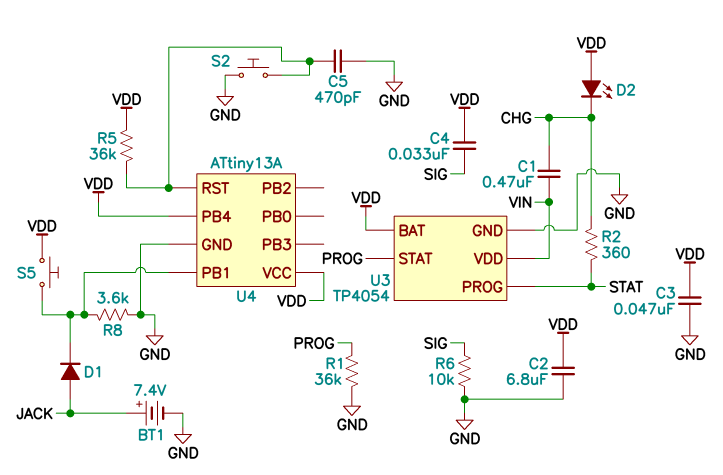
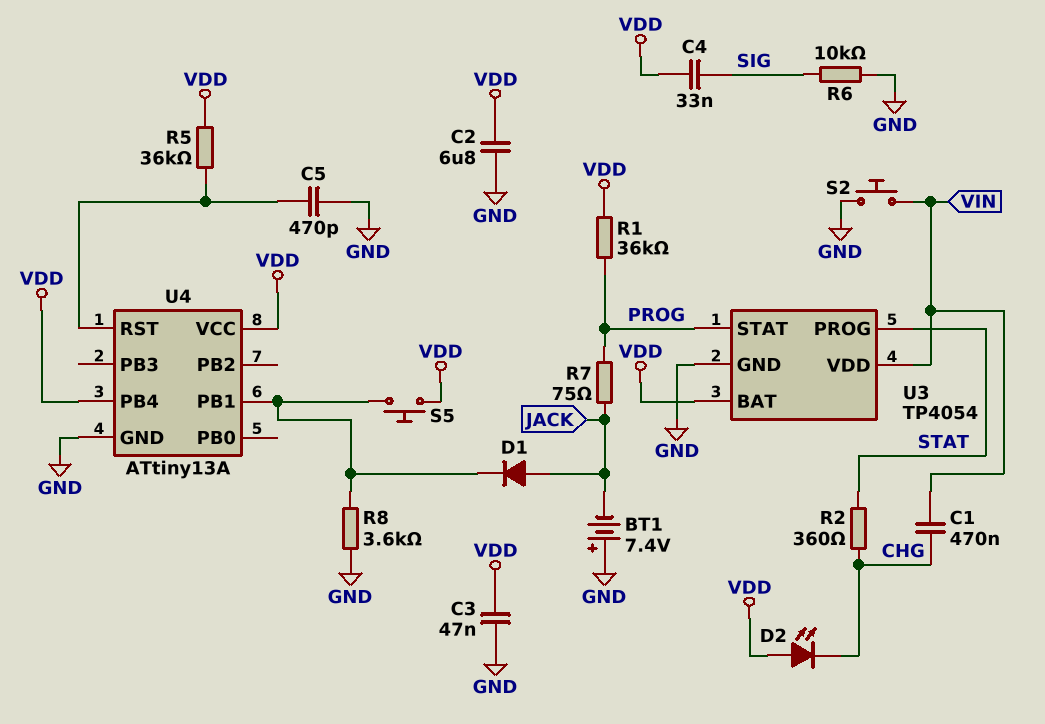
BT1: 7.4V (plus JACK, minus GND) -> 7.4V (plus GND, minus JACK)
R1: 36k (GND, PROG) -> 36k (PROG, VDD)
R7: none -> 75 (JACK, PROG)
S2: button (GND, U4/RST) -> button (GND, VIN)

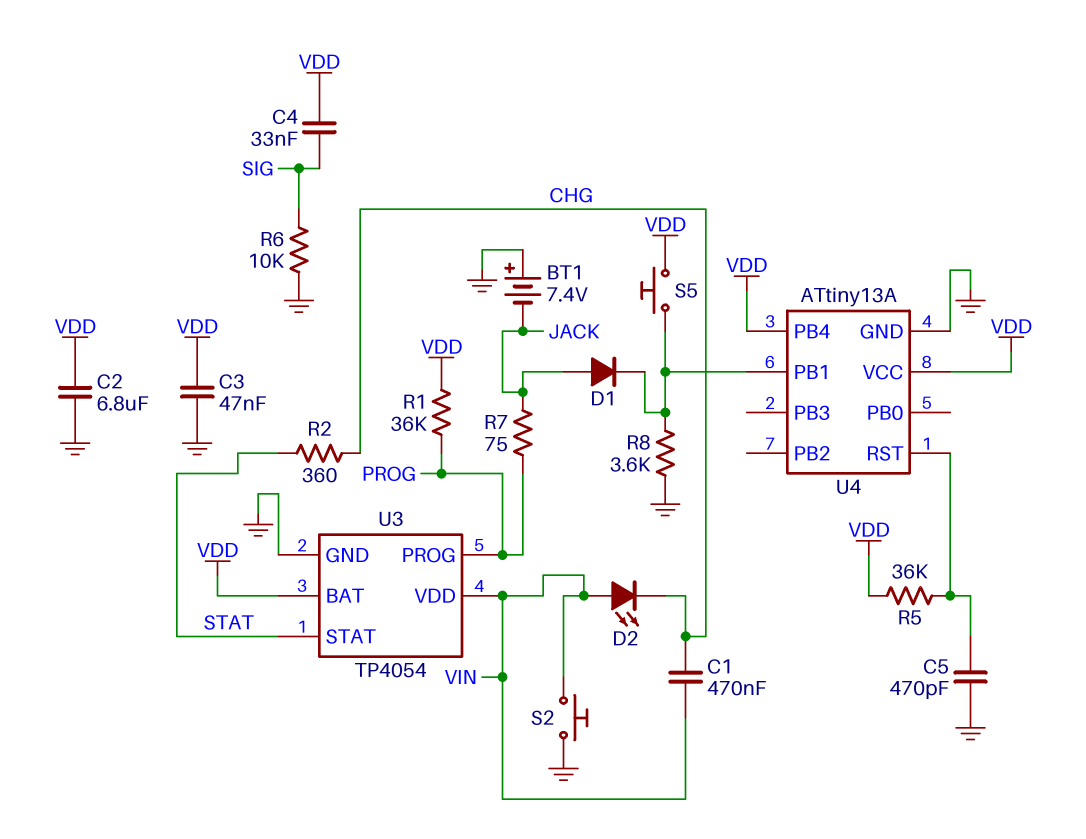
D2: LED (A VDD, K CHG) -> LED (A VIN, K CHG)
U3 pin PROG: STAT -> PROG
U3 pin STAT: PROG -> STAT

